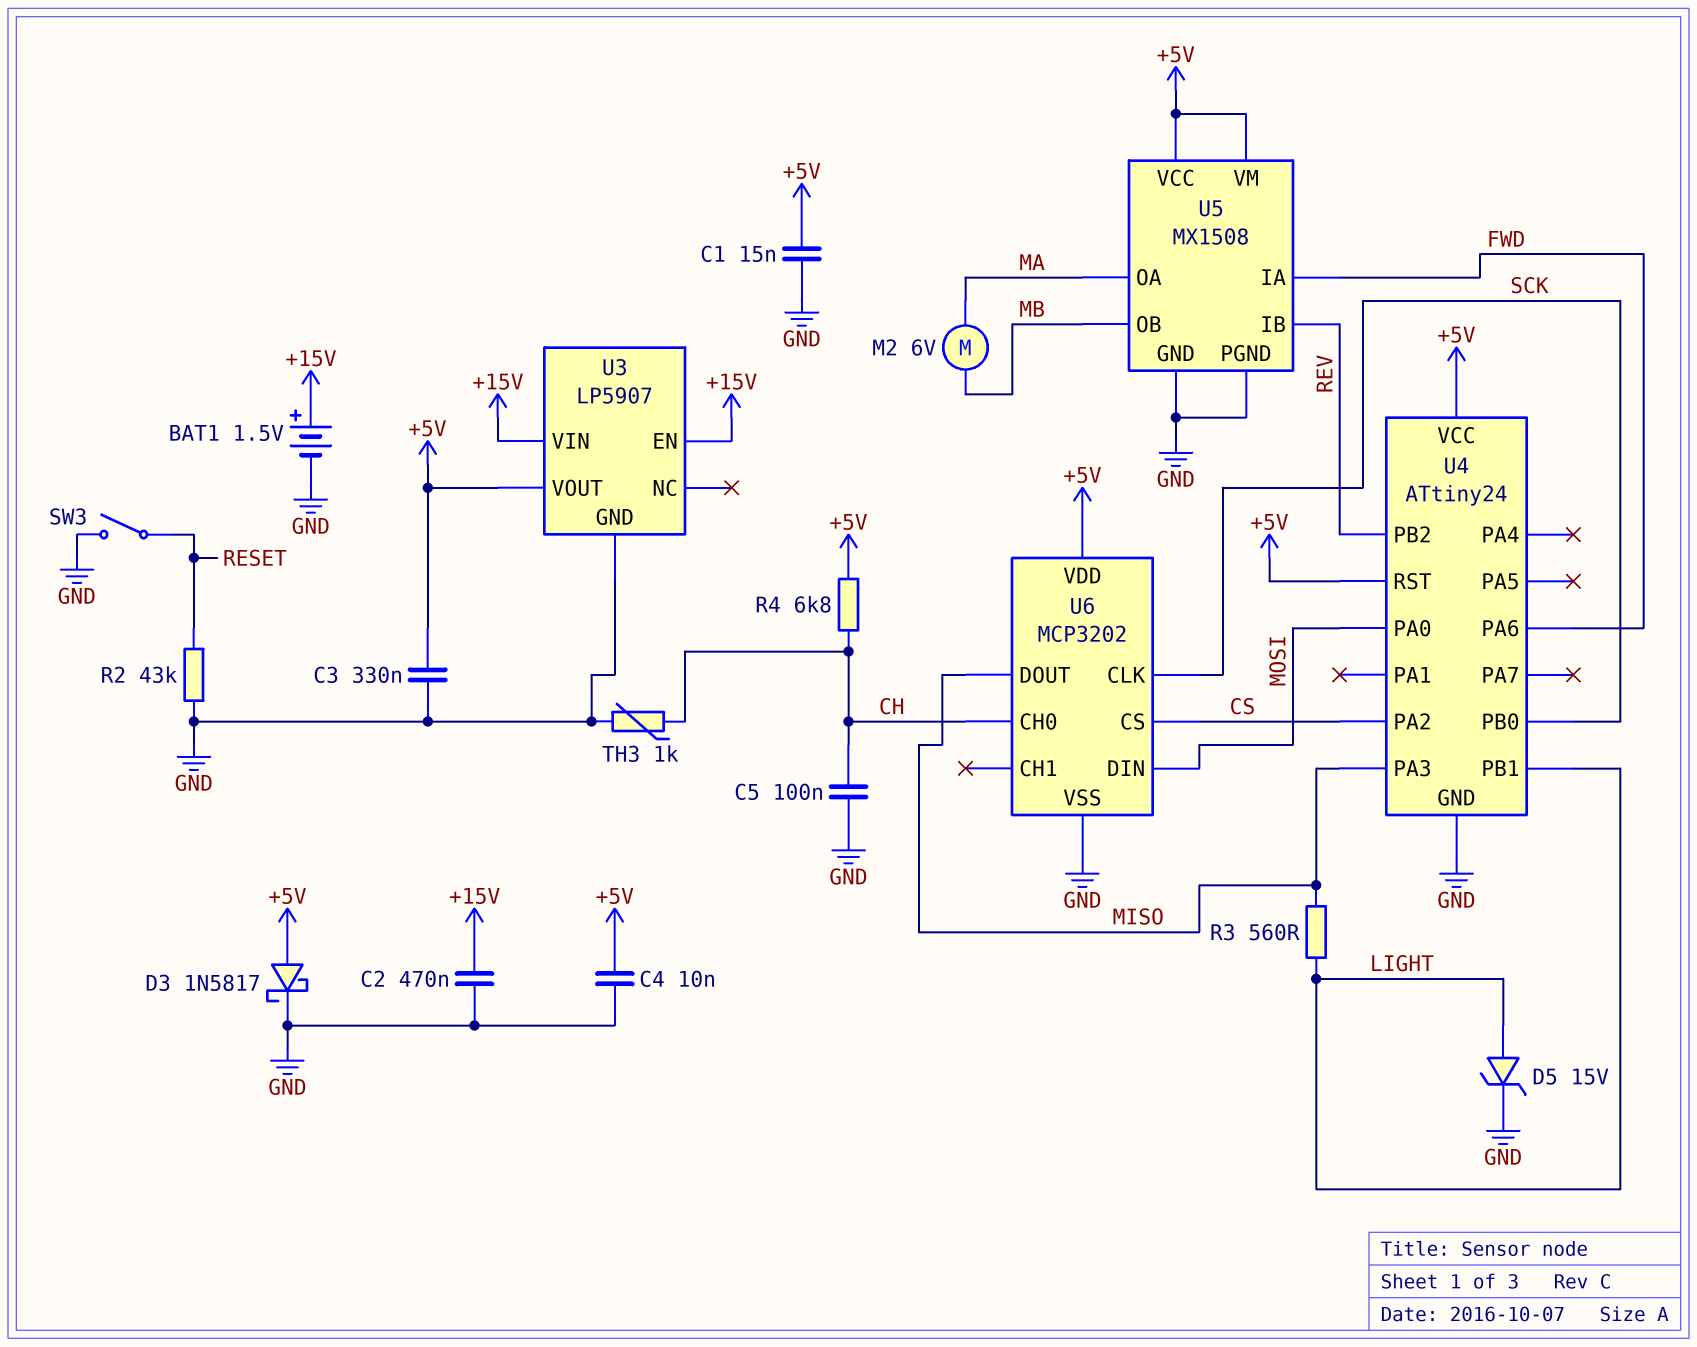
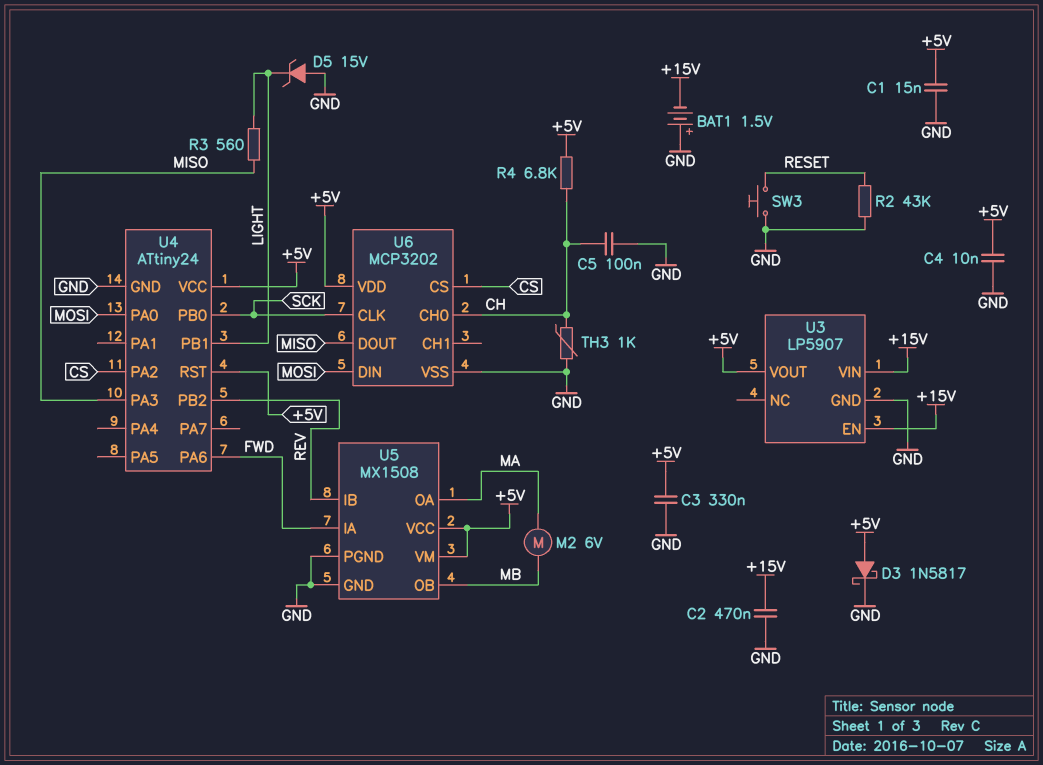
BAT1: 1.5V (plus +15V, minus GND) -> 1.5V (plus GND, minus +15V)
D5: zener 15V (A LIGHT, K GND) -> zener 15V (A GND, K LIGHT)
SW3: switch (GND, RESET) -> button (GND, RESET)

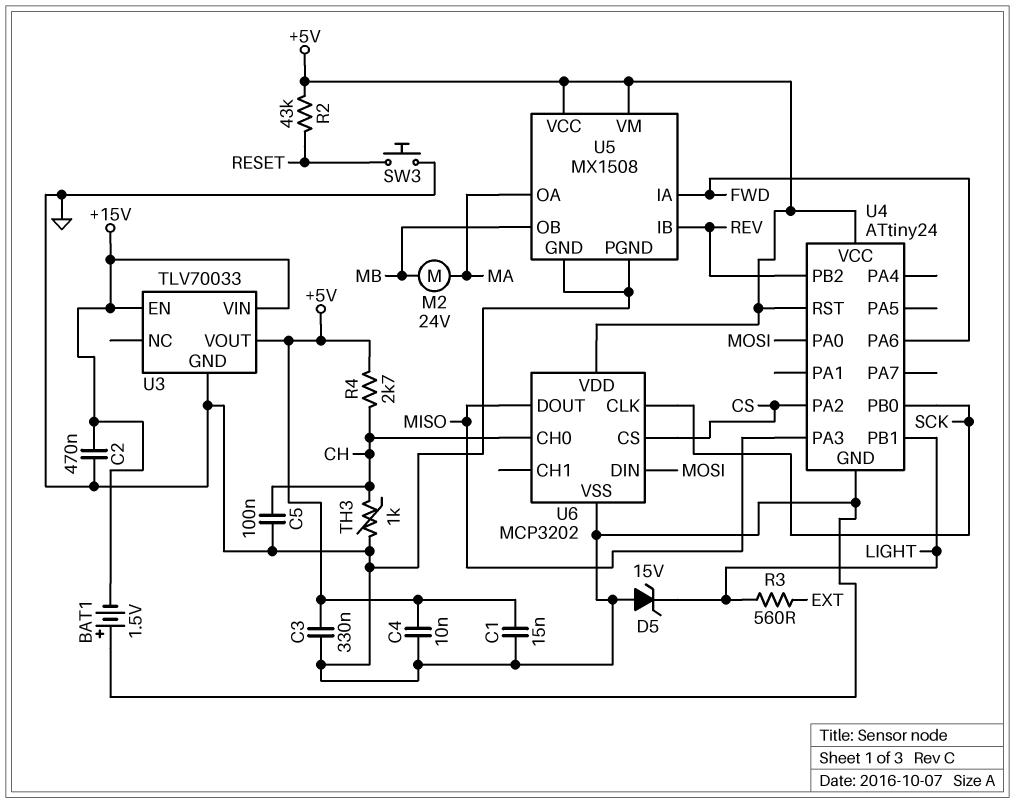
D3: schottky 1N5817 (A +5V, K GND) -> none
M2: motor 6V (MA, MB) -> motor 24V (MA, MB)
R2: 43k (GND, RESET) -> 43k (+5V, RESET)
R3: 560 (LIGHT, MISO) -> 560 (EXT, LIGHT)
R4: 6.8k (+5V, CH) -> 2.7k (+5V, CH)
U3: LP5907 -> TLV70033

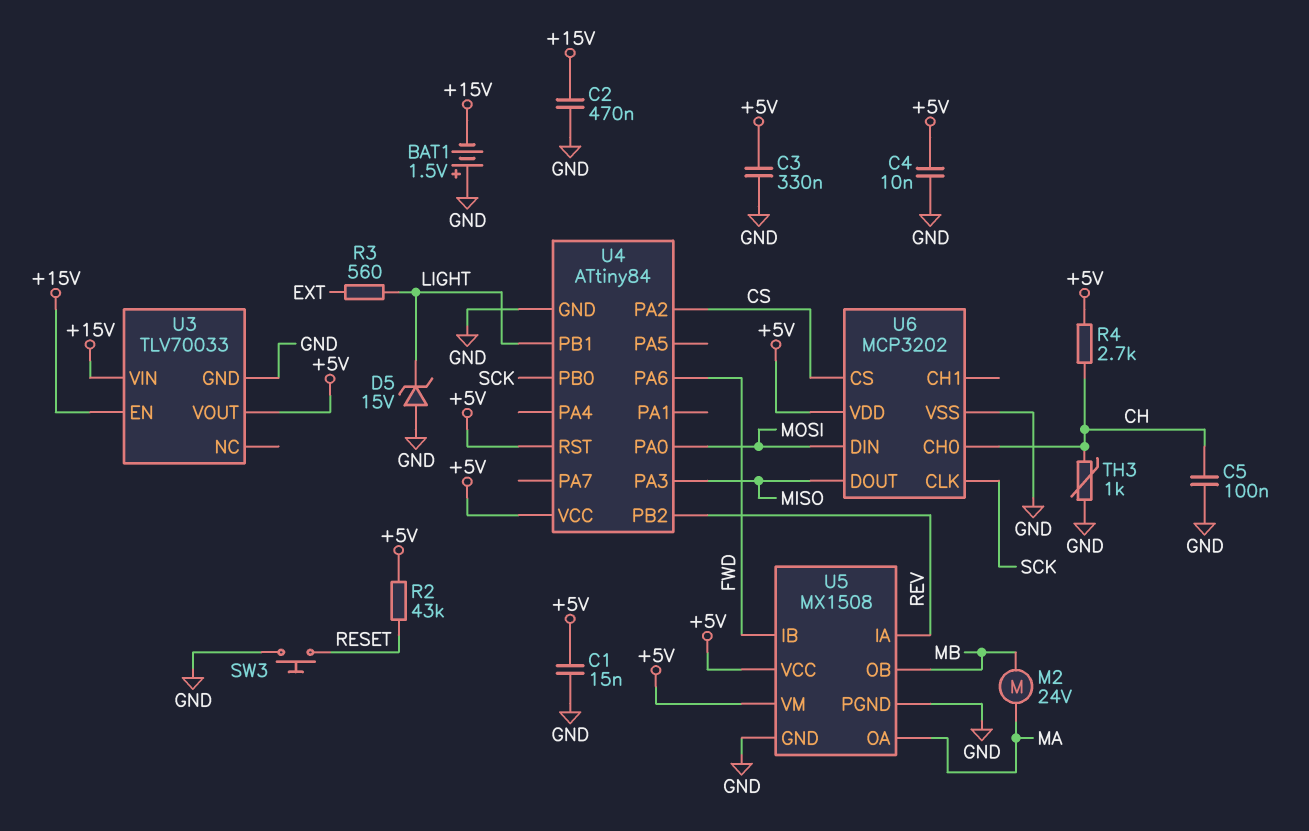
U4: ATtiny24 -> ATtiny84
U5 pin IA: FWD -> REV
U5 pin IB: REV -> FWD

